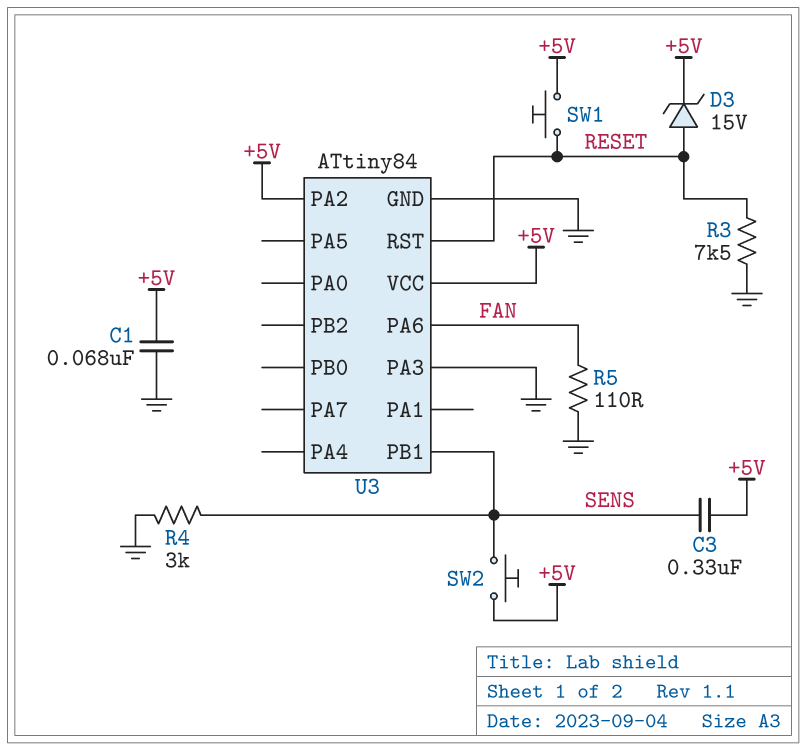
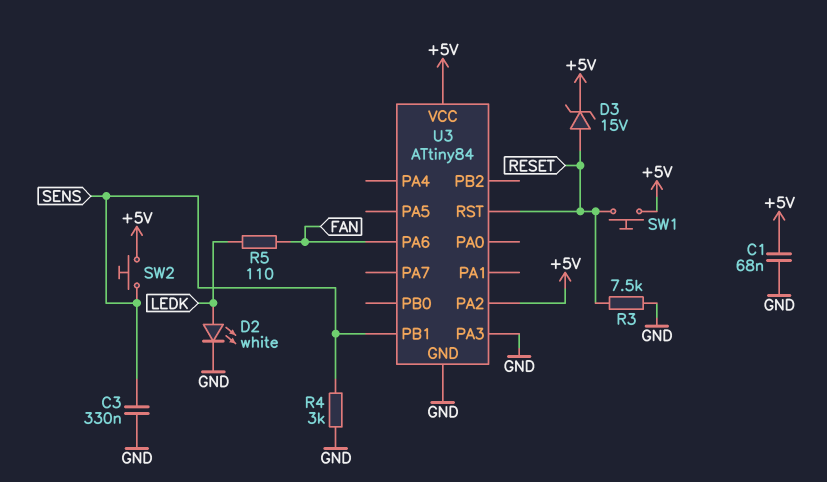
C3: 330nF (+5V, SENS) -> 330nF (GND, SENS)
D2: none -> LED white (A LEDK, K GND)
R5: 110 (FAN, GND) -> 110 (FAN, LEDK)

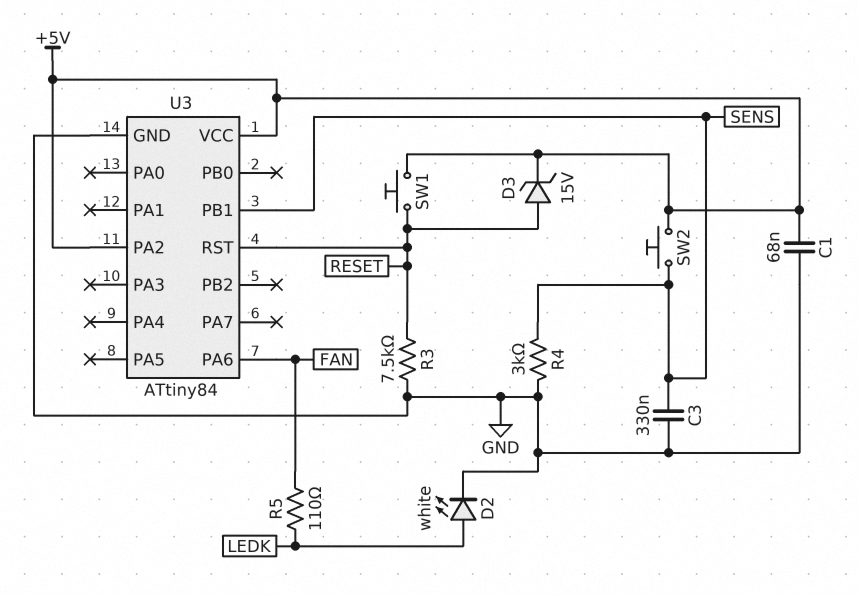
U3 pin PA3: GND -> none

